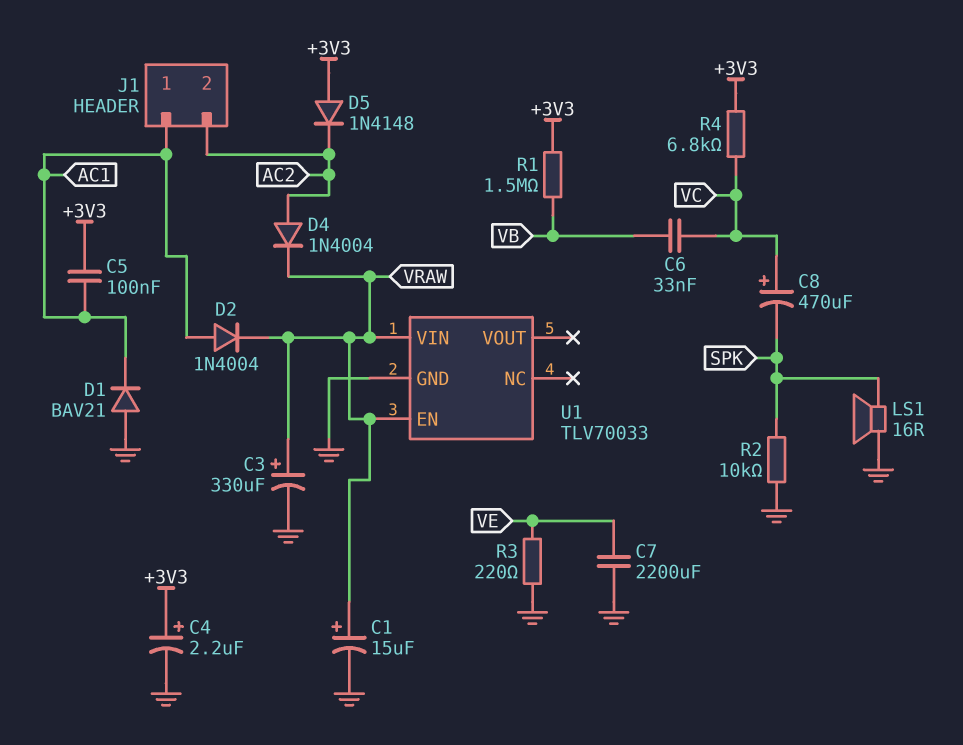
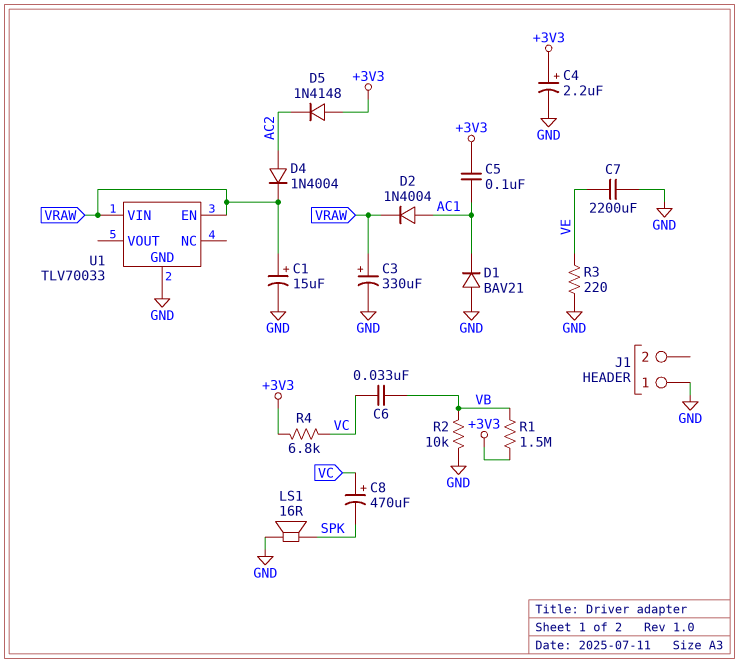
J1 pin 1: AC1 -> GND
J1 pin 2: AC2 -> none
R2: 10k (GND, SPK) -> 10k (GND, VB)

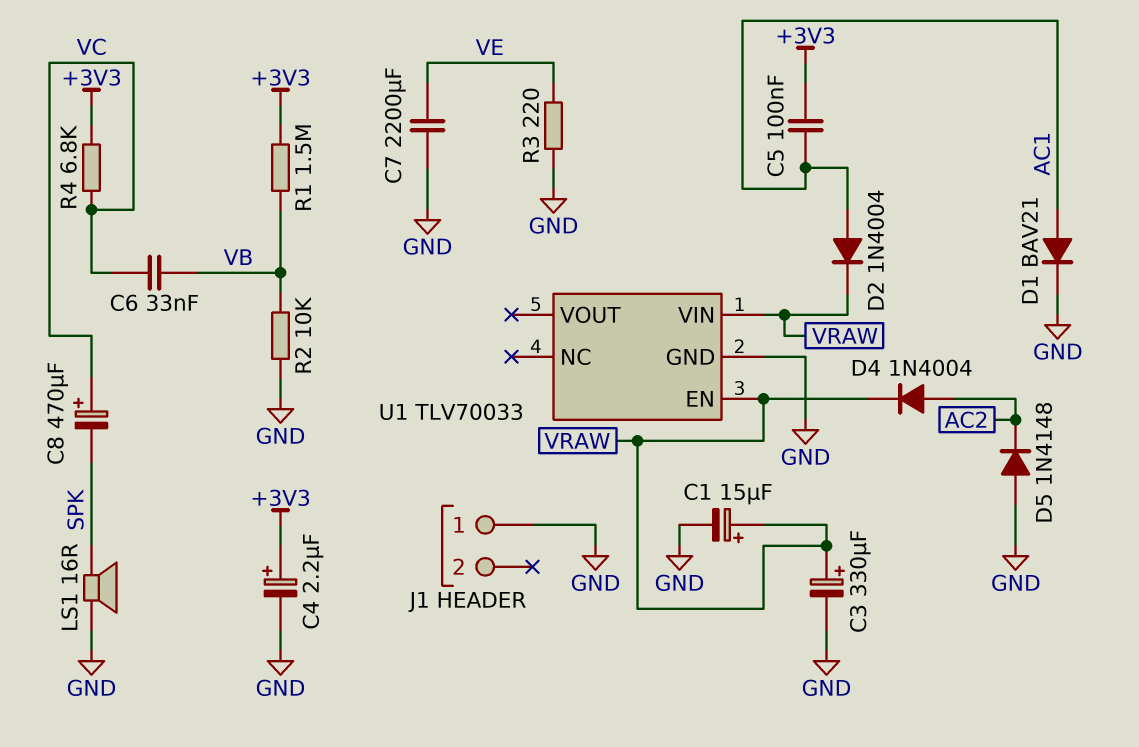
D1: diode BAV21 (A GND, K AC1) -> diode BAV21 (A AC1, K GND)
D5: diode 1N4148 (A +3V3, K AC2) -> diode 1N4148 (A GND, K AC2)

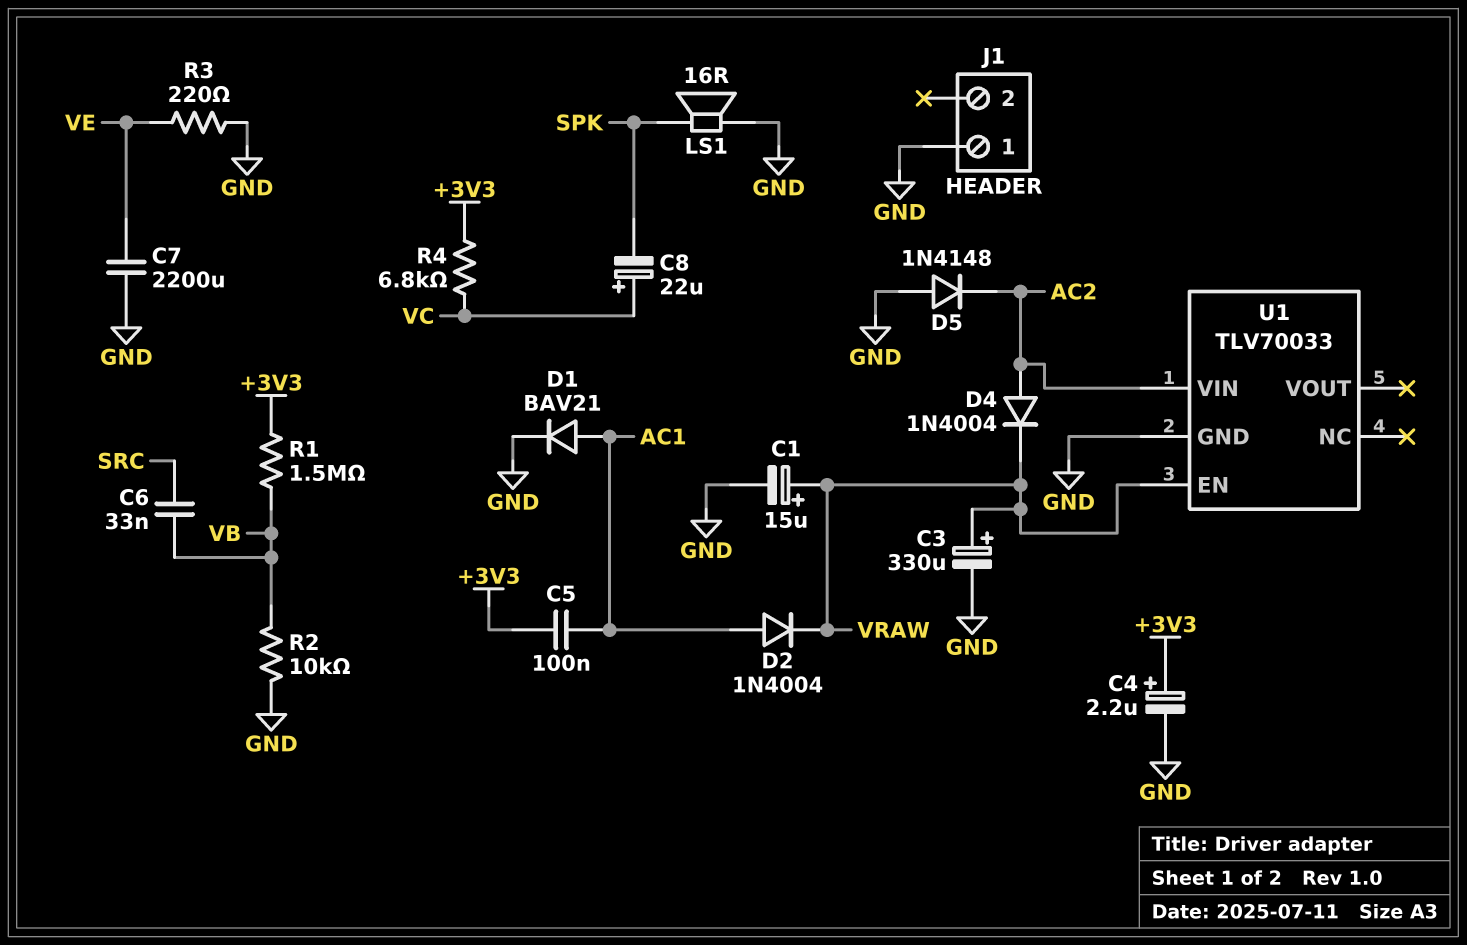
C6: 33nF (VB, VC) -> 33nF (SRC, VB)
C8: 470uF (plus VC, minus SPK) -> 22uF (plus VC, minus SPK)
U1 pin VIN: VRAW -> AC2

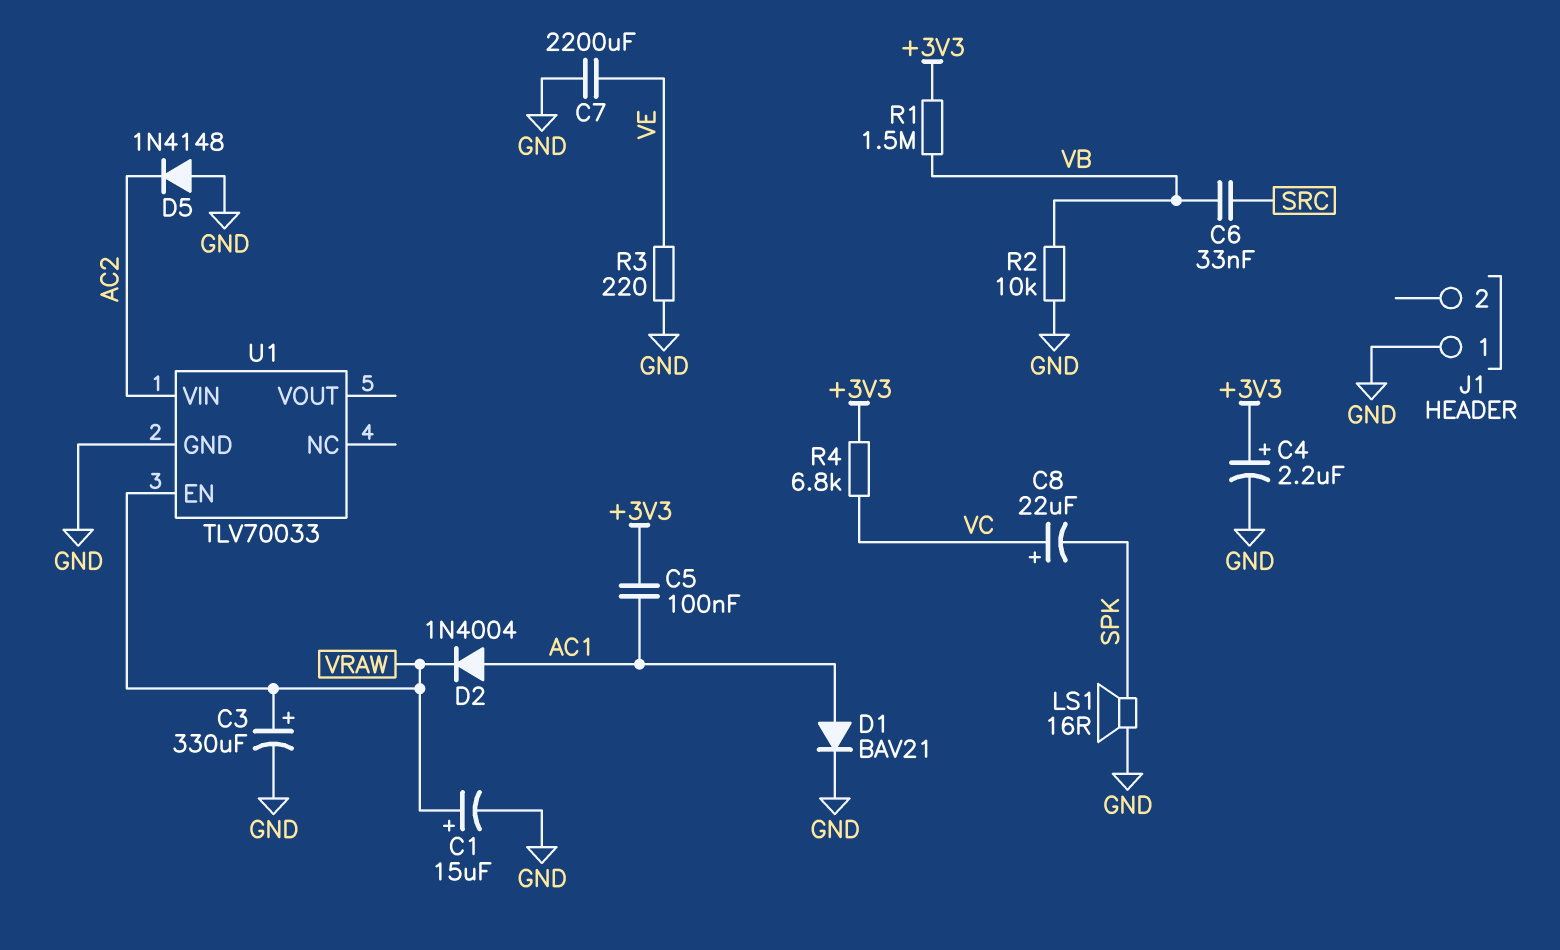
D4: diode 1N4004 (A AC2, K VRAW) -> none

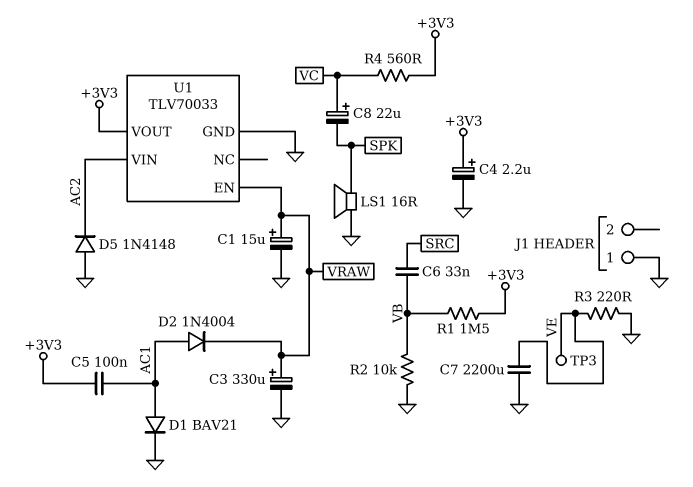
R4: 6.8k (+3V3, VC) -> 560 (+3V3, VC)
TP3: none -> test point (VE)
U1 pin VOUT: none -> +3V3

